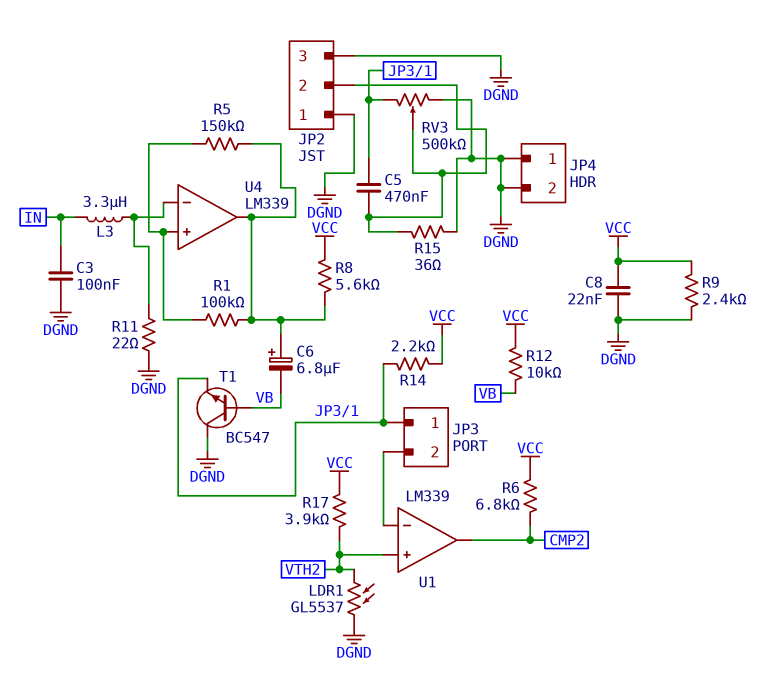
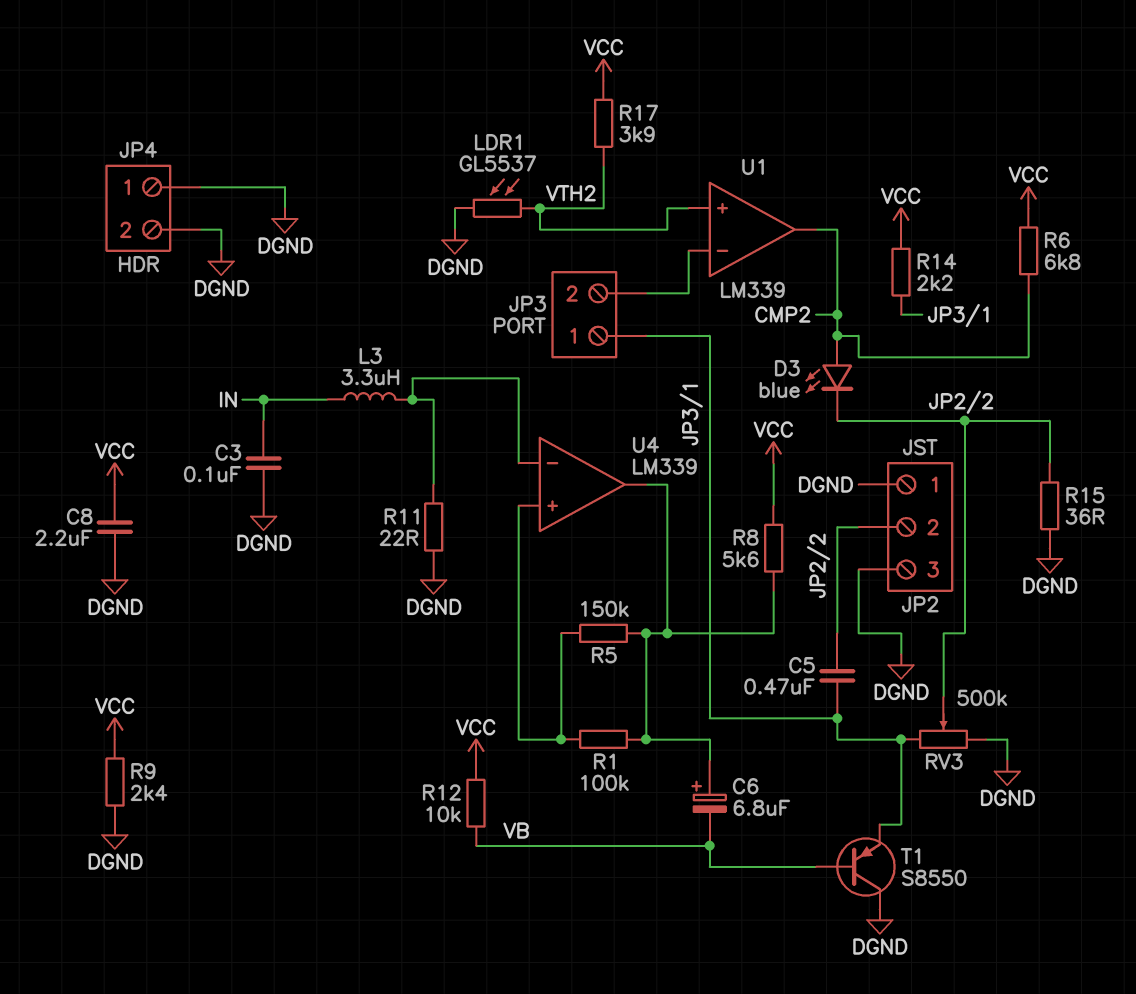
C8: 22nF (DGND, VCC) -> 2.2uF (DGND, VCC)
D3: none -> LED blue (A CMP2, K JP2/2)
T1: NPN BC547 (B VB, C DGND, E JP3/1) -> PNP S8550 (B VB, C DGND, E JP3/1)

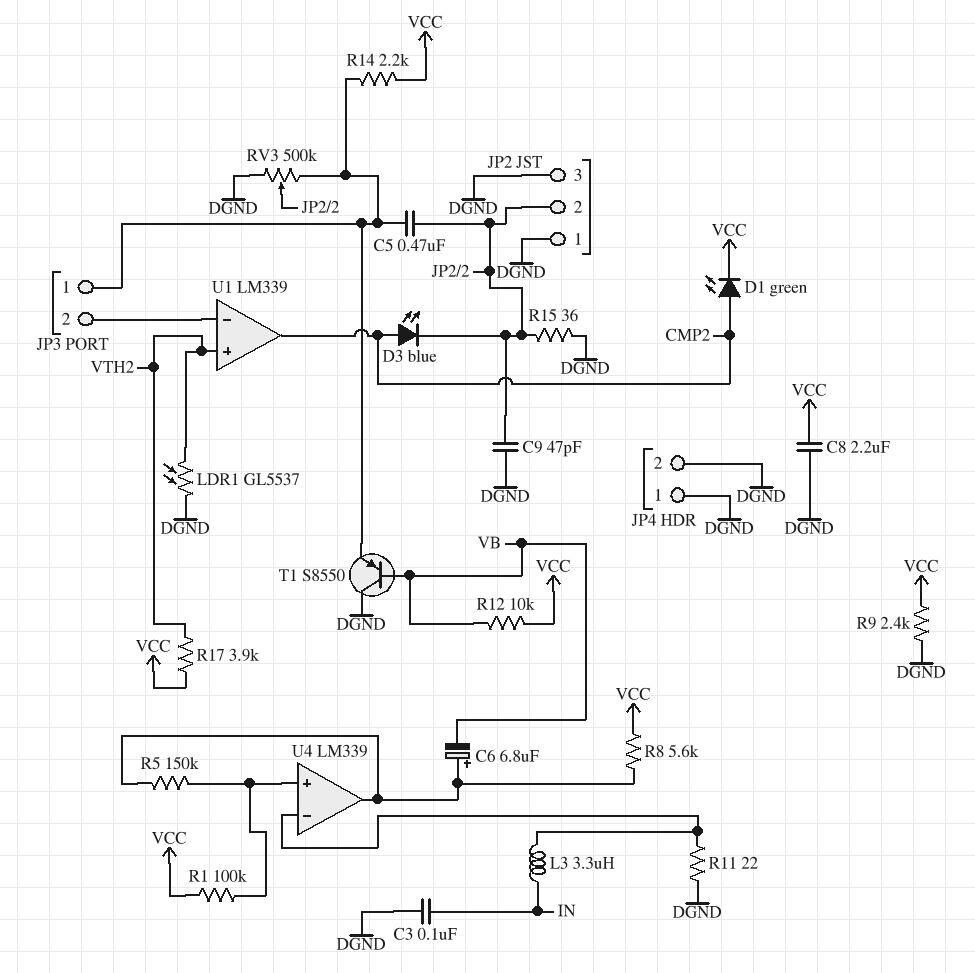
C9: none -> 47pF (DGND, JP2/2)
D1: none -> LED green (A CMP2, K VCC)
R1: 100k (U4/in+, U4/out) -> 100k (U4/in+, VCC)
R6: 6.8k (CMP2, VCC) -> none

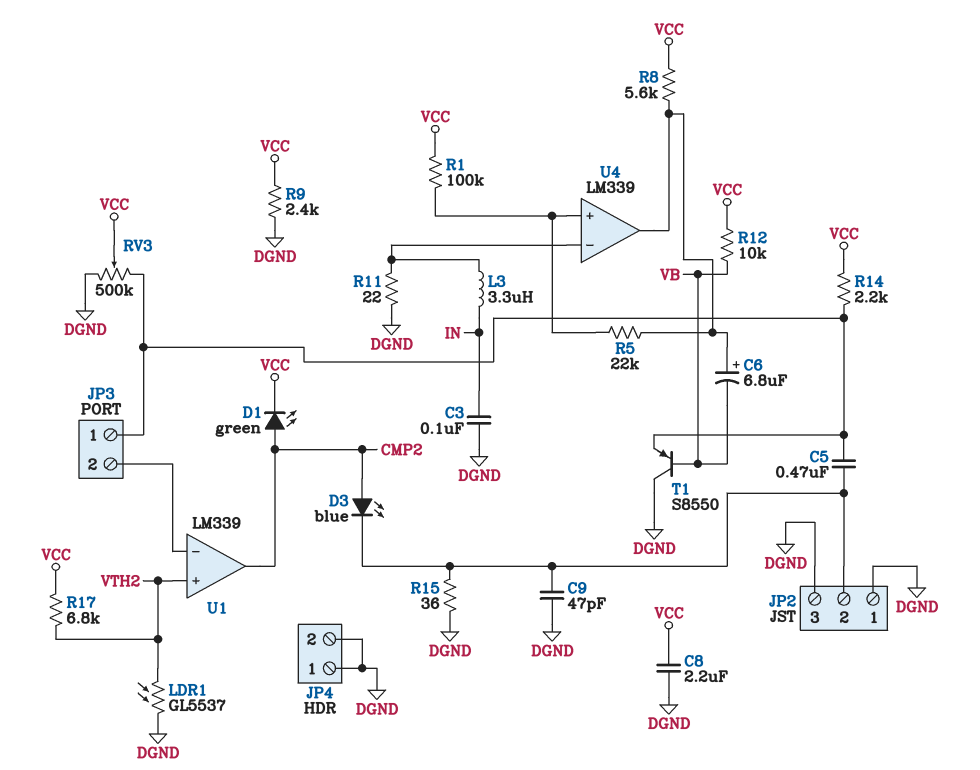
R5: 150k (U4/in+, U4/out) -> 22k (U4/in+, U4/out)
R17: 3.9k (VCC, VTH2) -> 6.8k (VCC, VTH2)
RV3: 500k (DGND, JP3/1, wiper JP2/2) -> 500k (DGND, JP3/1, wiper VCC)

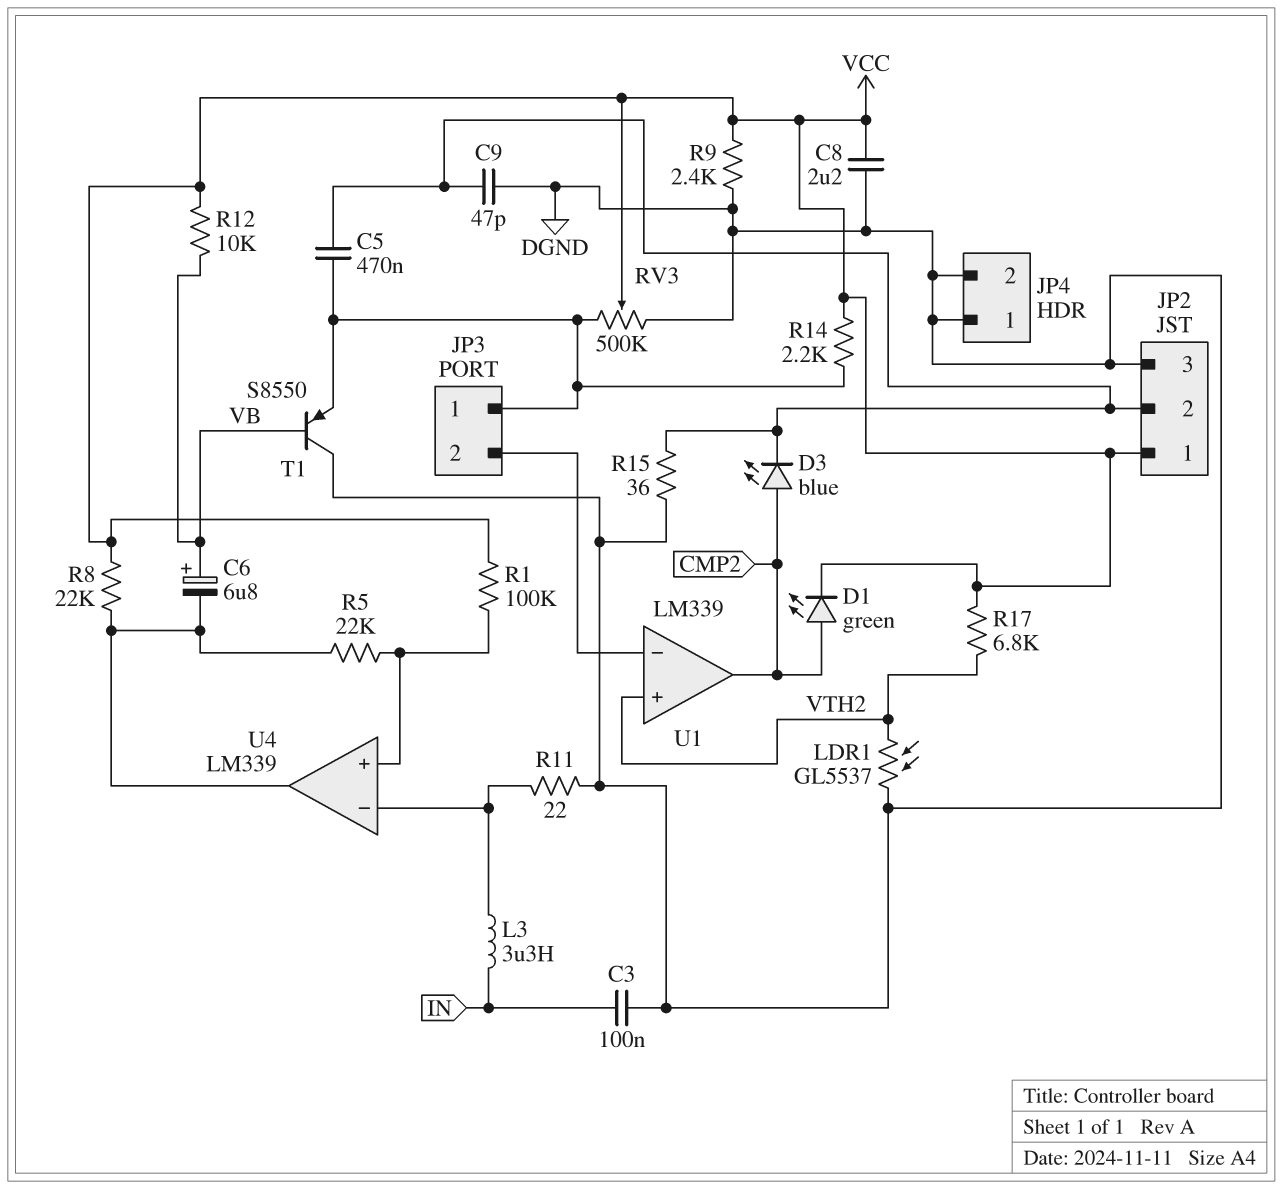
C6: 6.8uF (plus U4/out, minus VB) -> 6.8uF (plus VB, minus U4/out)
JP2 pin 1: DGND -> VCC
R8: 5.6k (U4/out, VCC) -> 22k (U4/out, VCC)

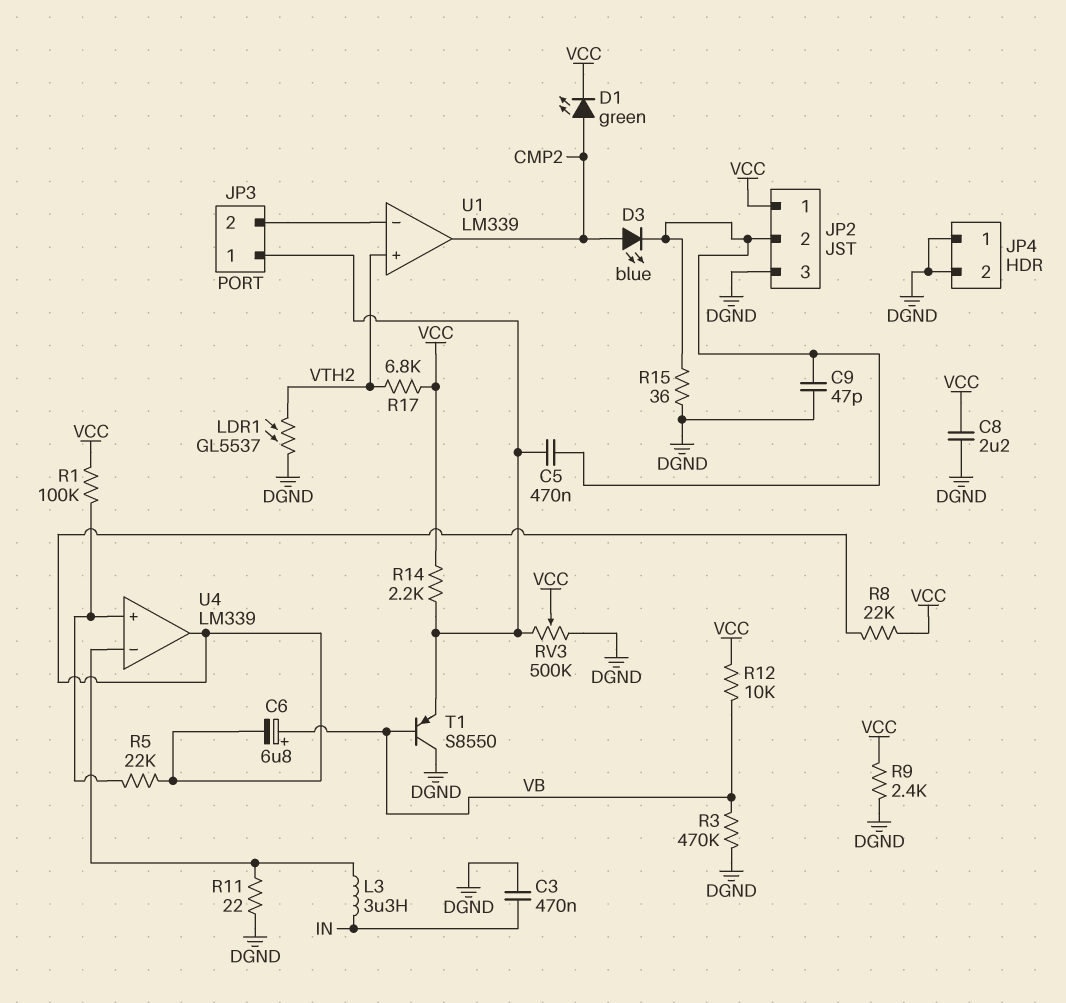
C3: 100nF (DGND, IN) -> 470nF (DGND, IN)
R3: none -> 470k (DGND, VB)

